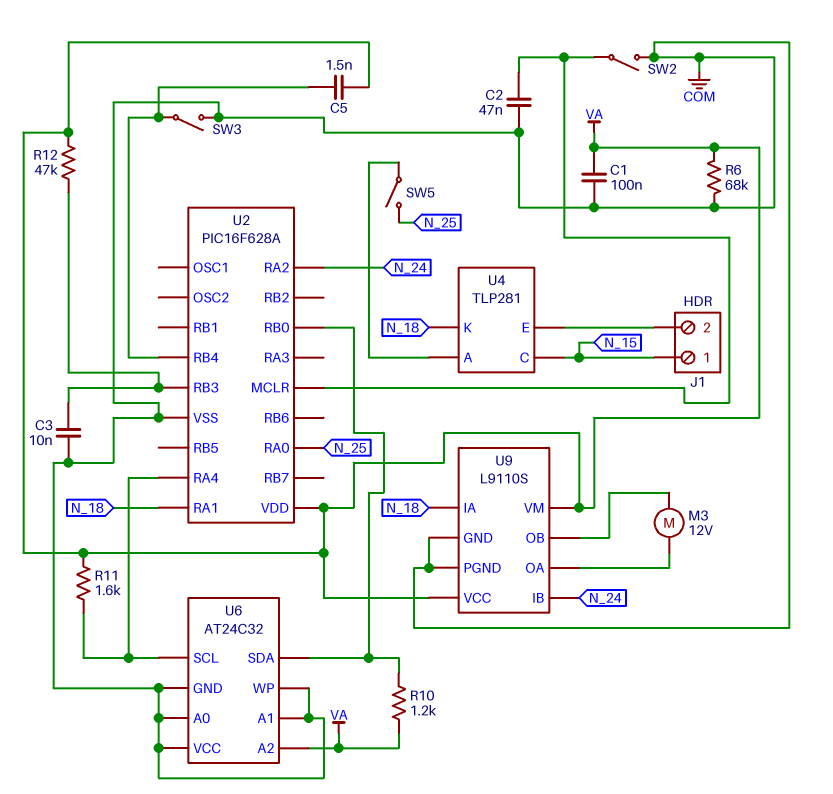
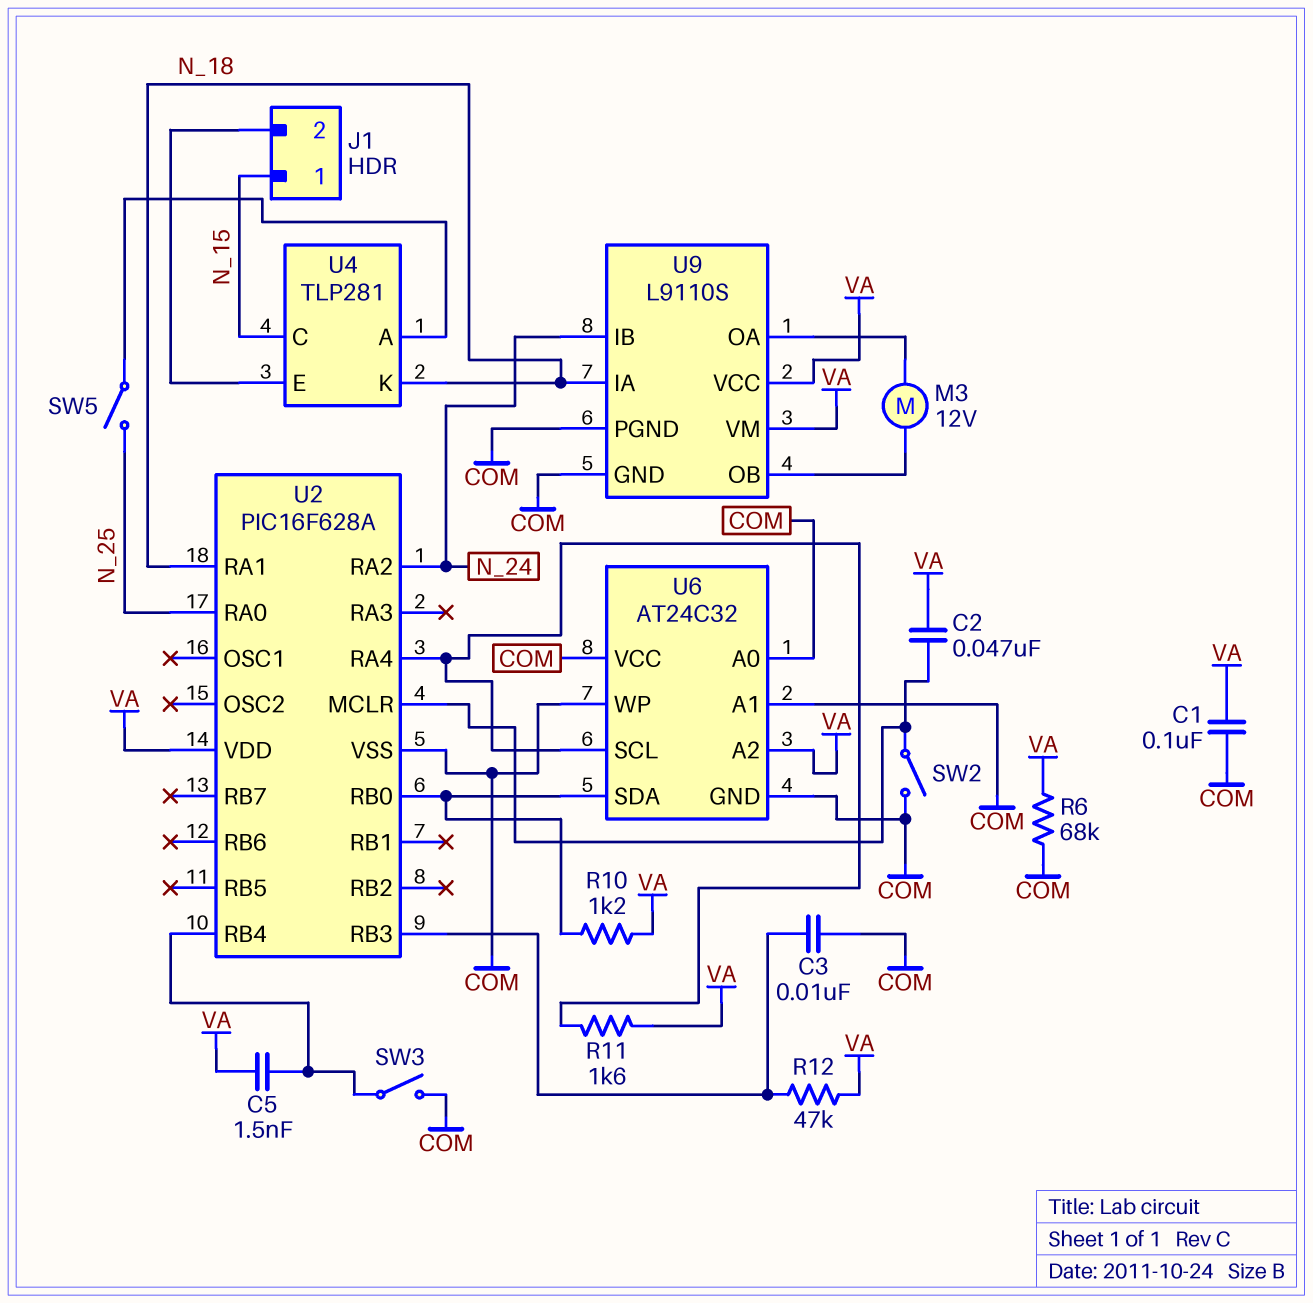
C2: 47nF (COM, U2/MCLR) -> 47nF (U2/MCLR, VA)

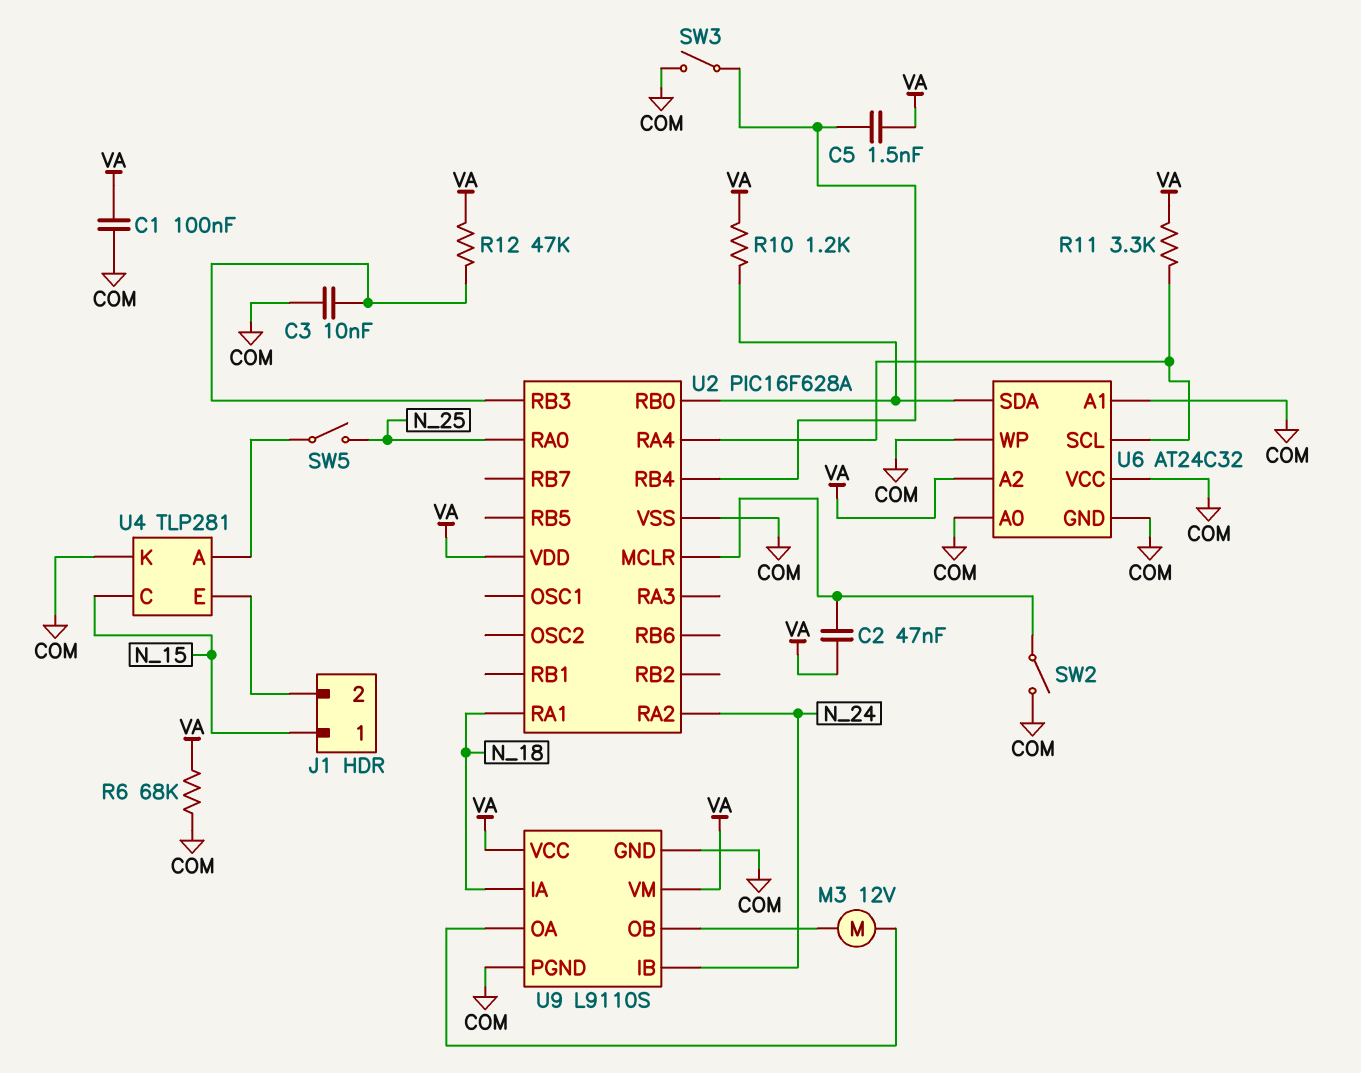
R11: 1.6k (U2/RA4, VA) -> 3.3k (U2/RA4, VA)
U4 pin K: N_18 -> COM

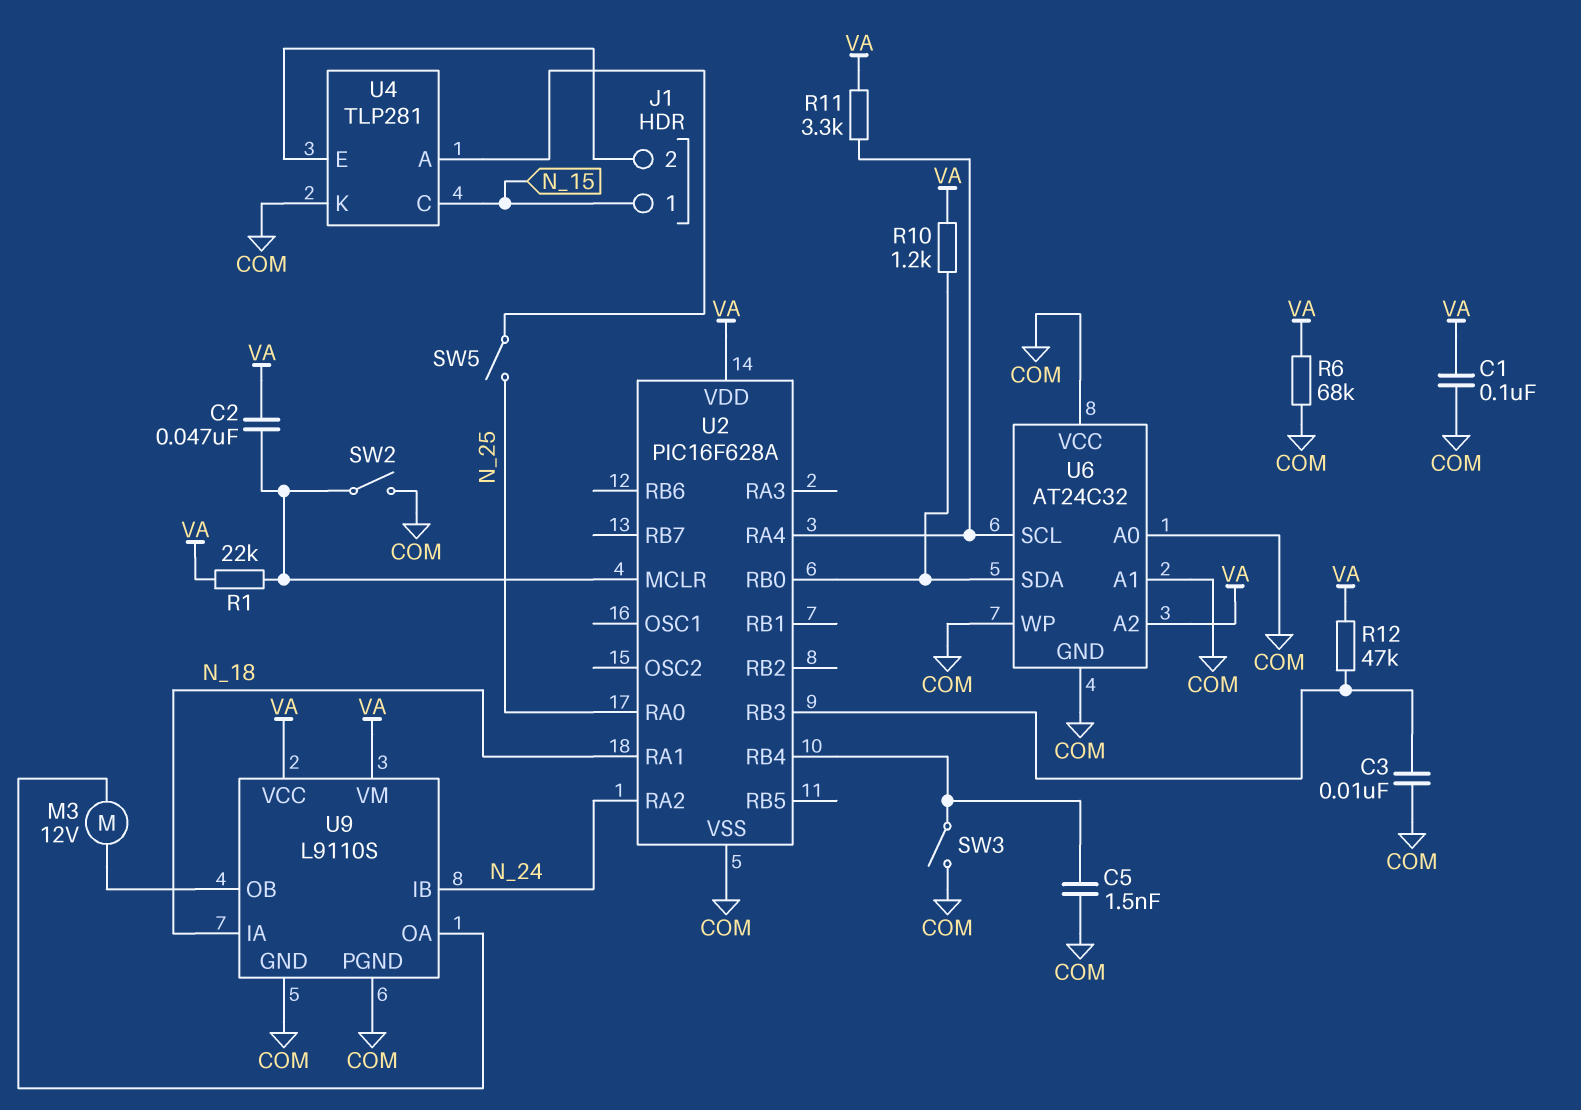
C5: 1.5nF (U2/RB4, VA) -> 1.5nF (COM, U2/RB4)
R1: none -> 22k (U2/MCLR, VA)

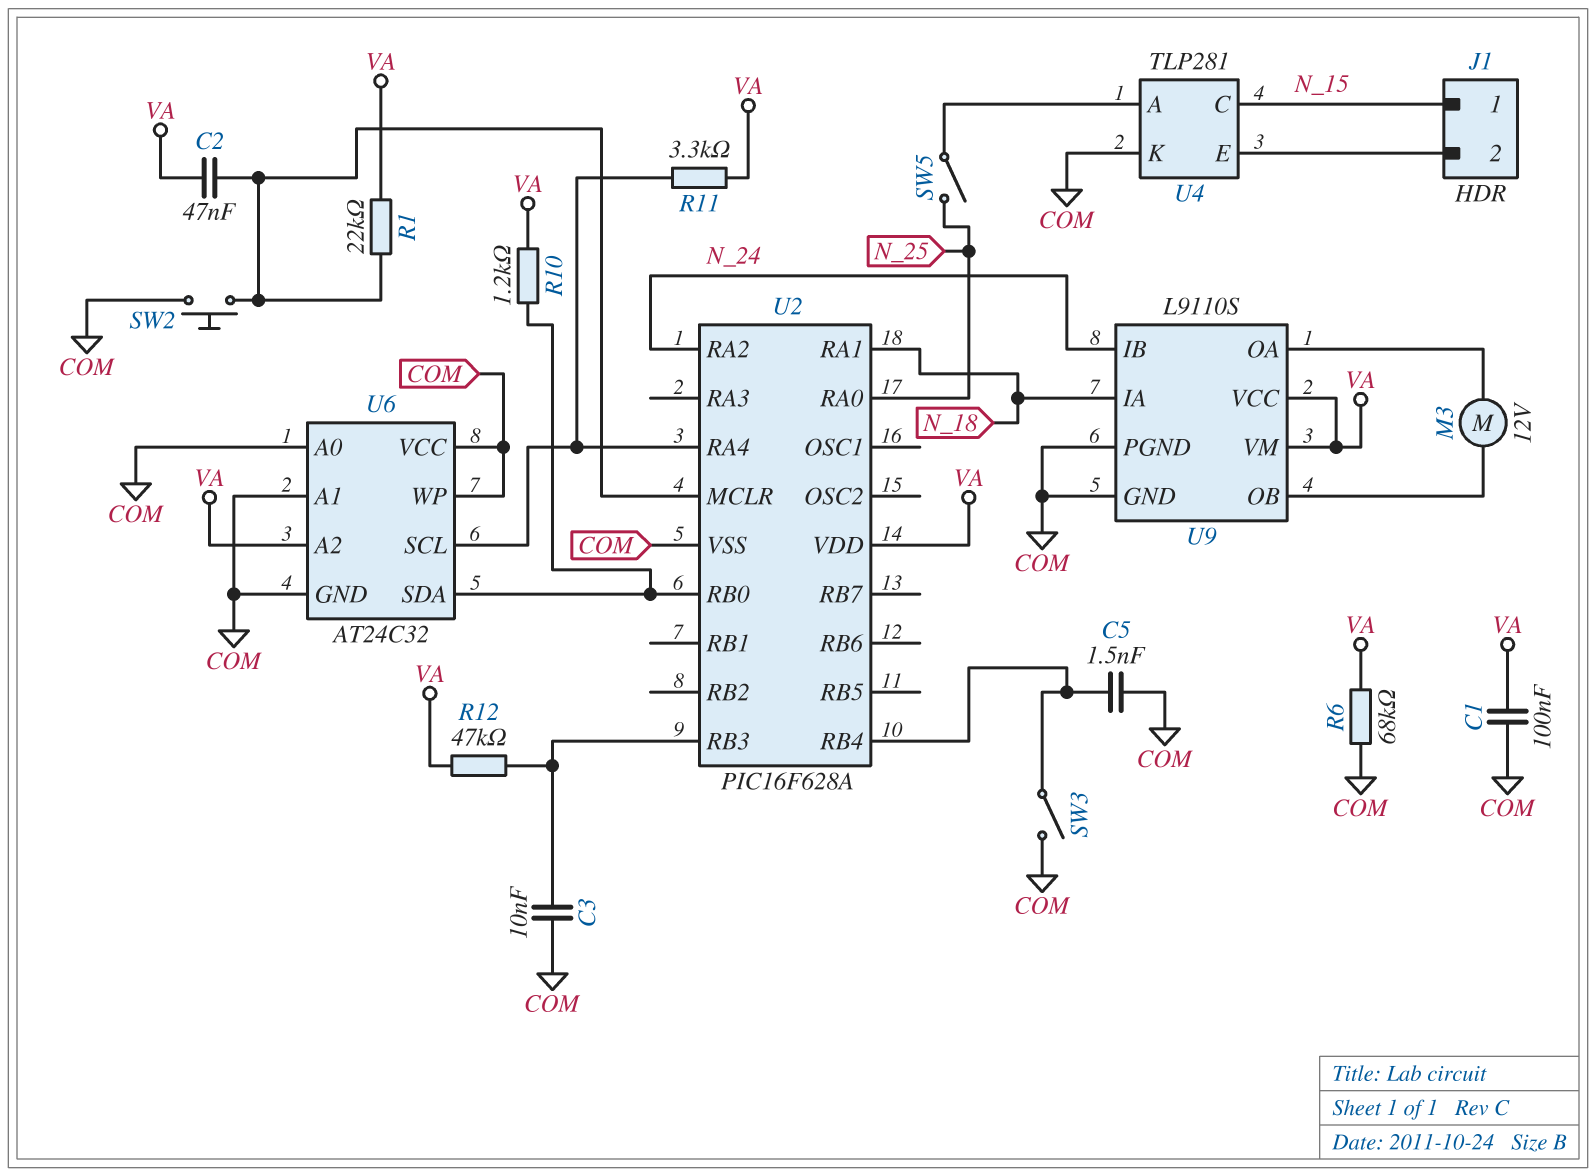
SW2: switch (COM, U2/MCLR) -> button (COM, U2/MCLR)

